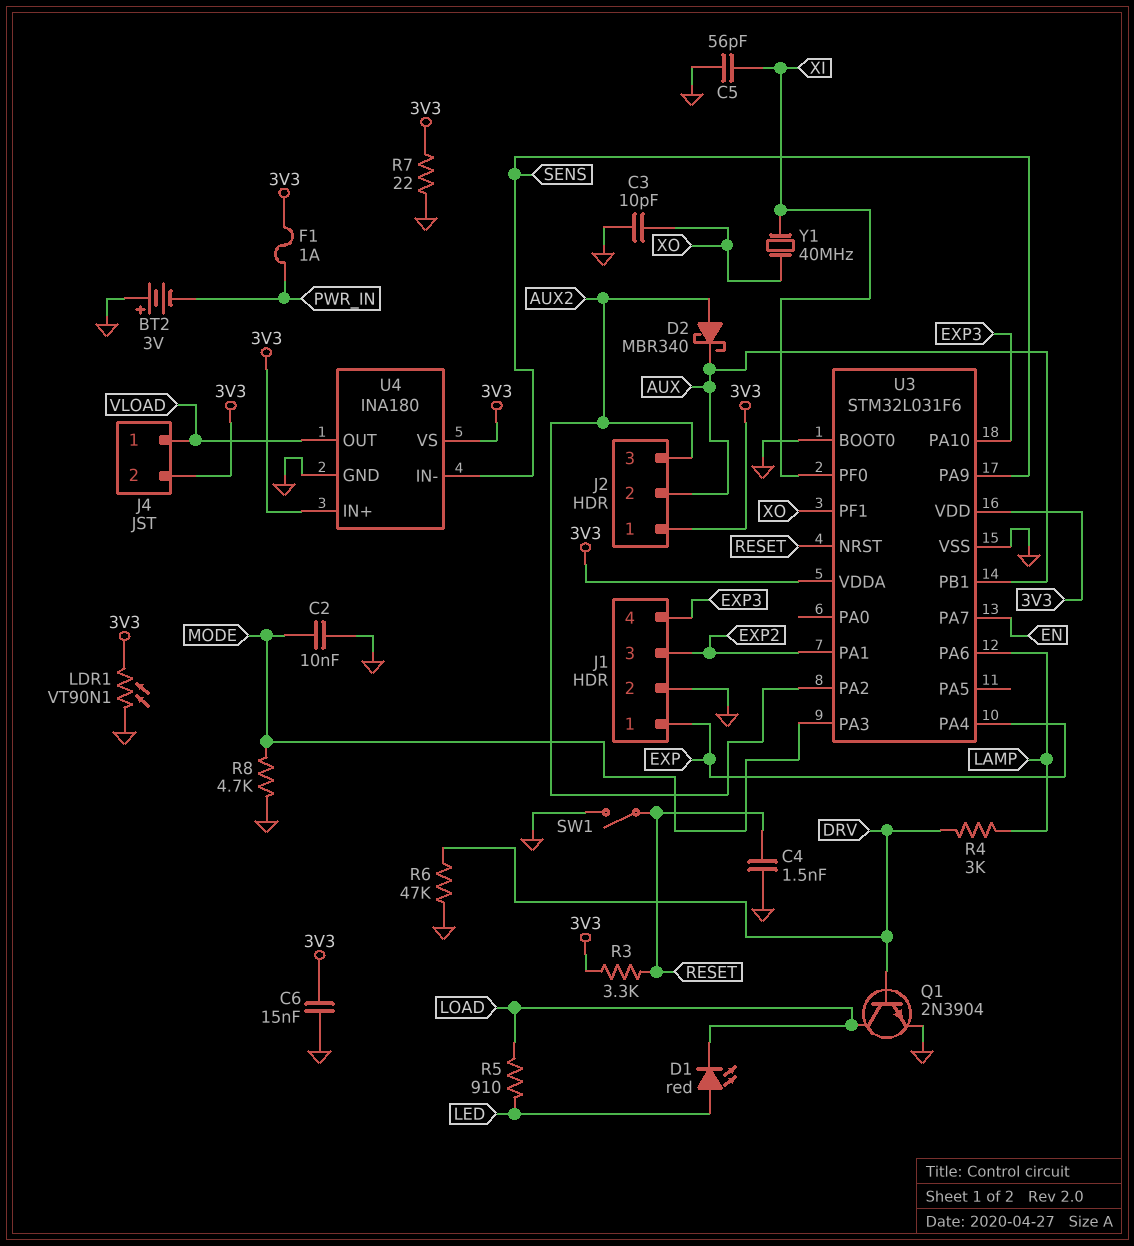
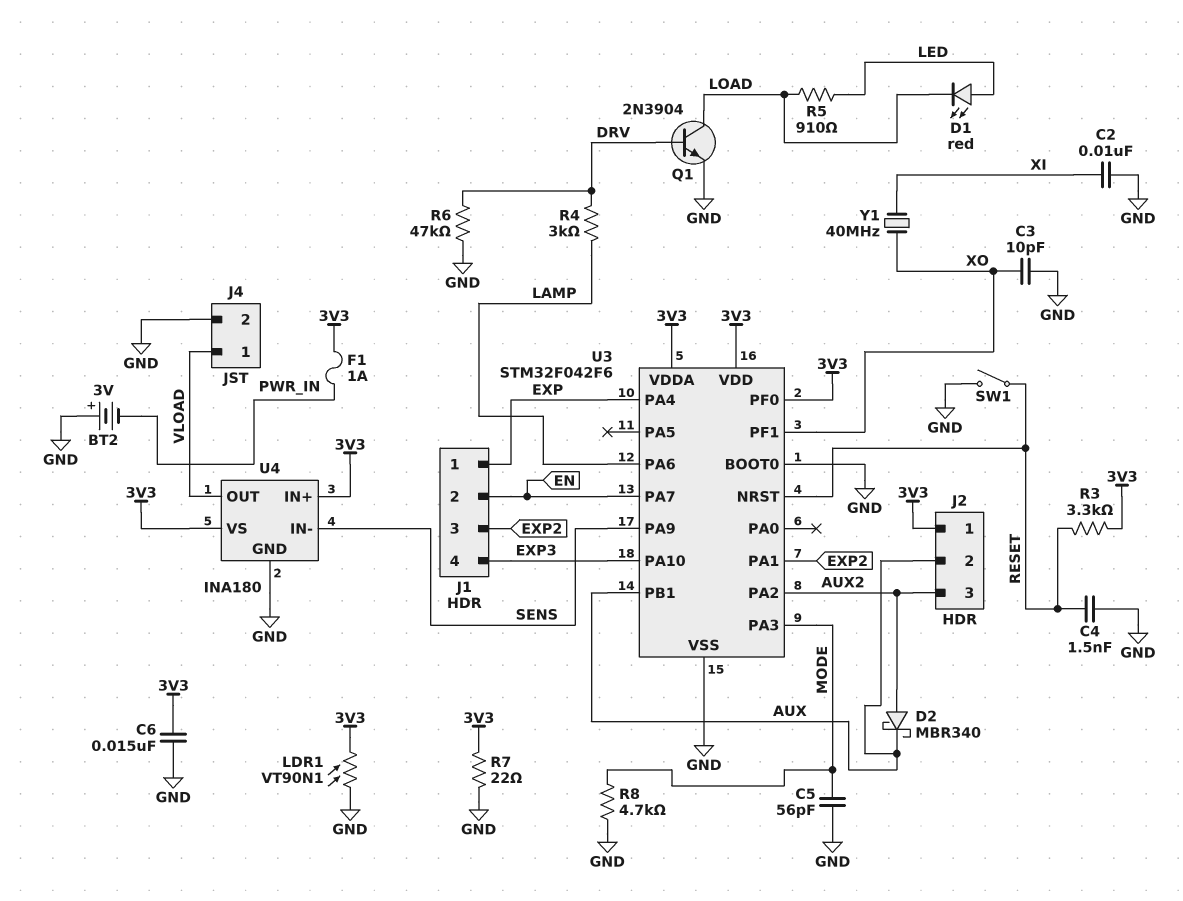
C2: 10nF (GND, MODE) -> 10nF (GND, XI)
C5: 56pF (GND, XI) -> 56pF (GND, MODE)
J1 pin 2: GND -> EN
J4 pin 2: 3V3 -> GND
U3: STM32L031F6 -> STM32F042F6
U3 pin PF0: XI -> 3V3

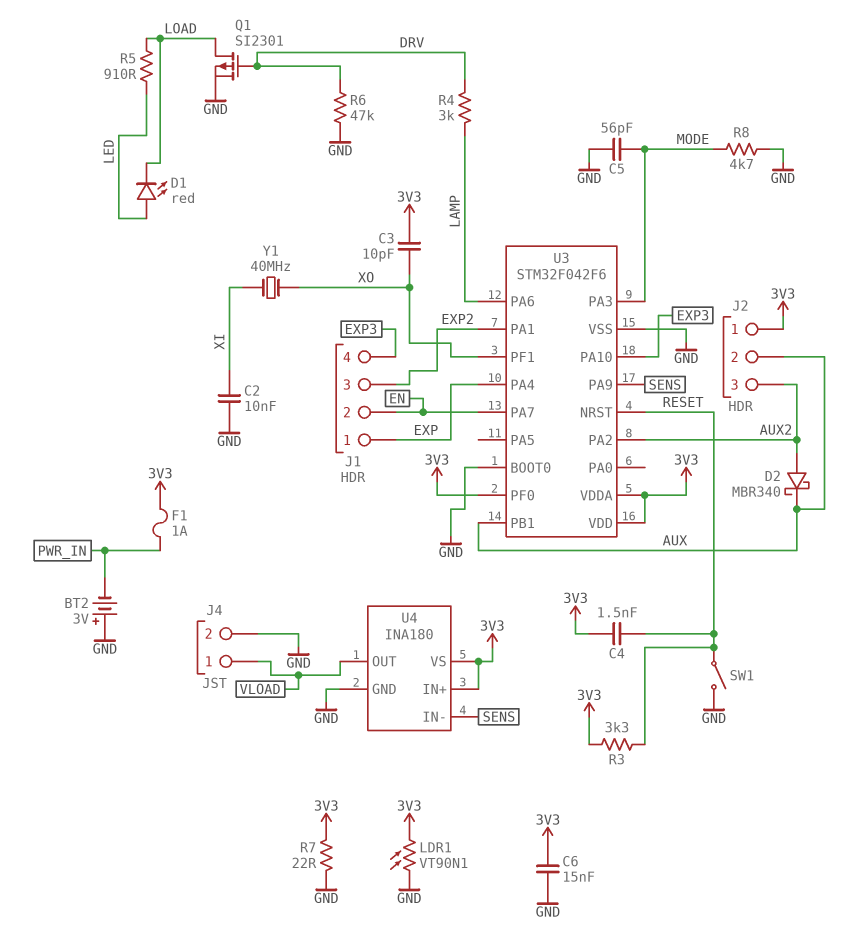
C3: 10pF (GND, XO) -> 10pF (3V3, XO)
C4: 1.5nF (GND, RESET) -> 1.5nF (3V3, RESET)
Q1: NPN 2N3904 (B DRV, C LOAD, E GND) -> PMOS SI2301 (G DRV, D LOAD, S GND)

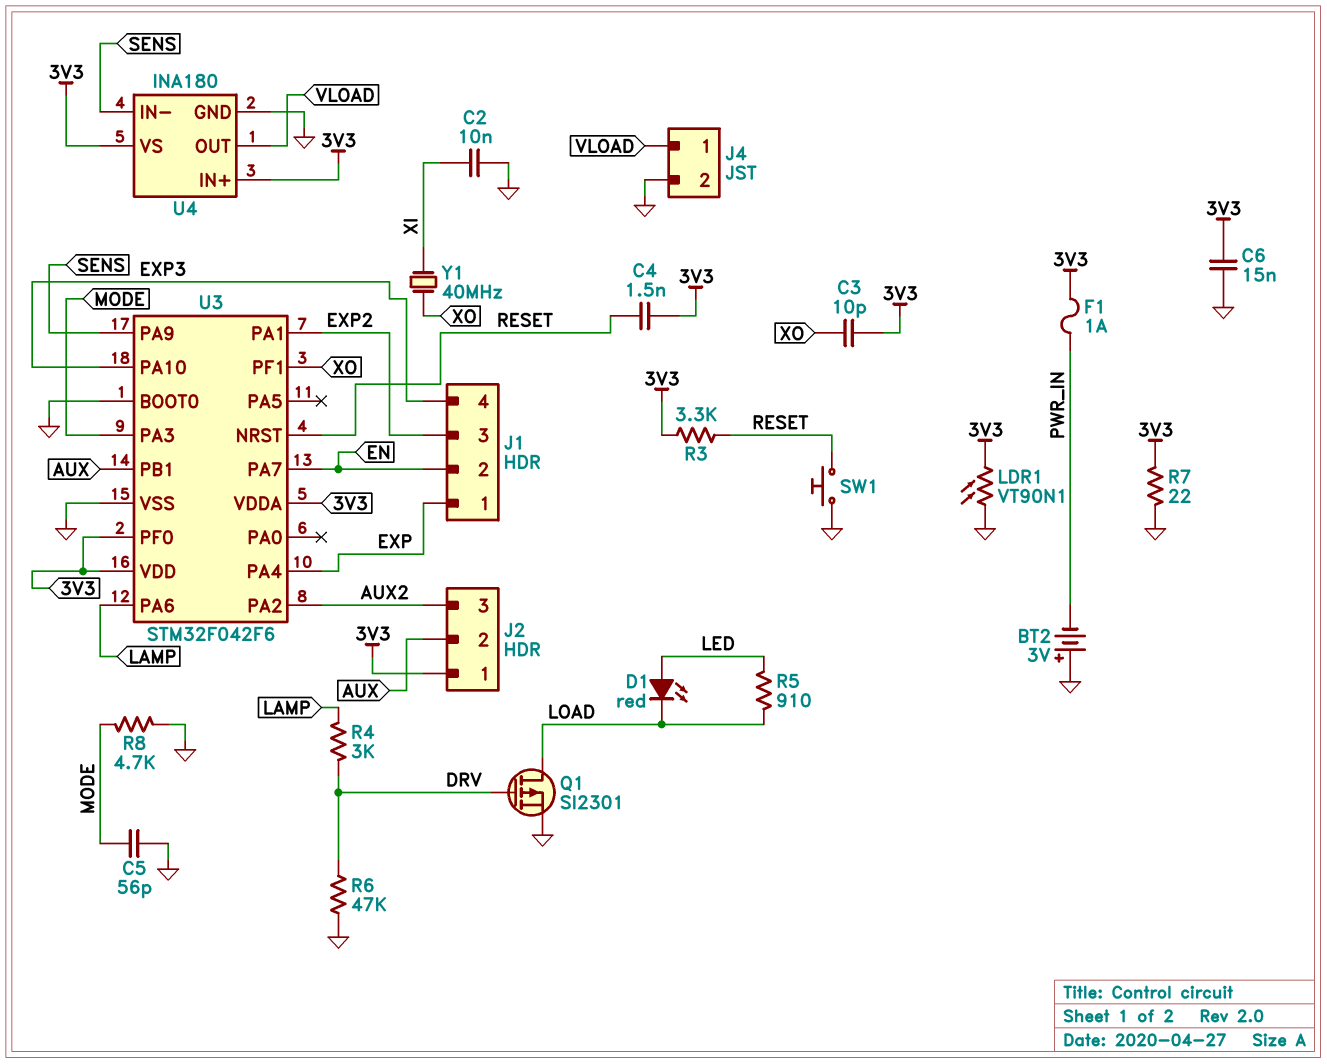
D2: schottky MBR340 (A AUX2, K AUX) -> none
SW1: switch (GND, RESET) -> button (GND, RESET)

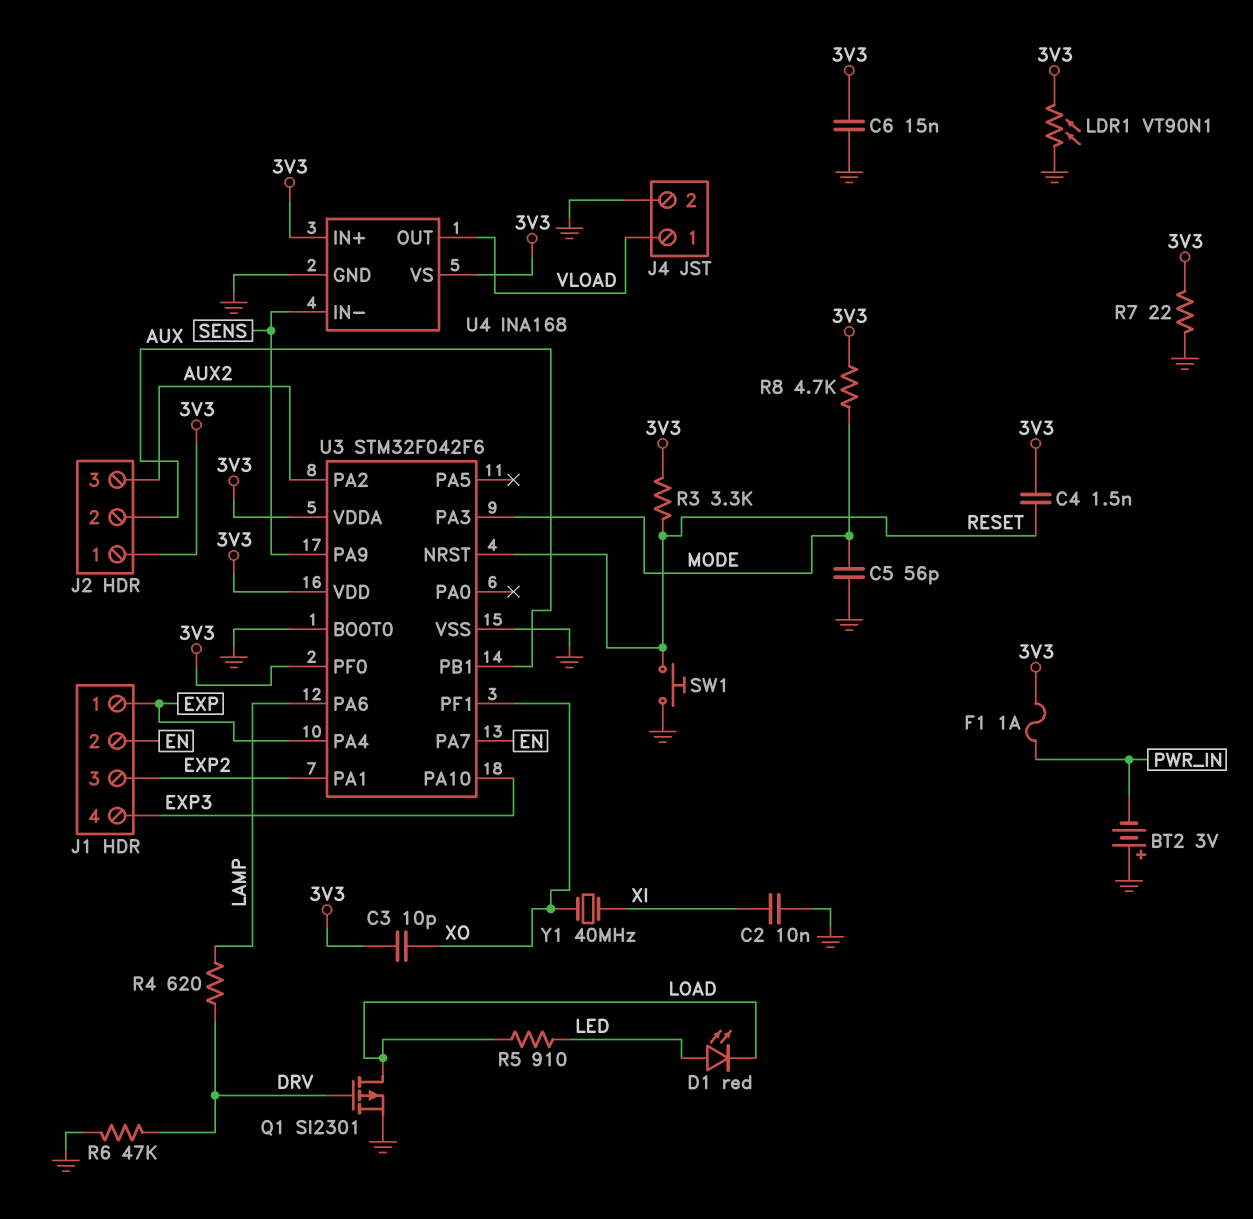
R4: 3k (DRV, LAMP) -> 620 (DRV, LAMP)
R8: 4.7k (GND, MODE) -> 4.7k (3V3, MODE)
U4: INA180 -> INA168

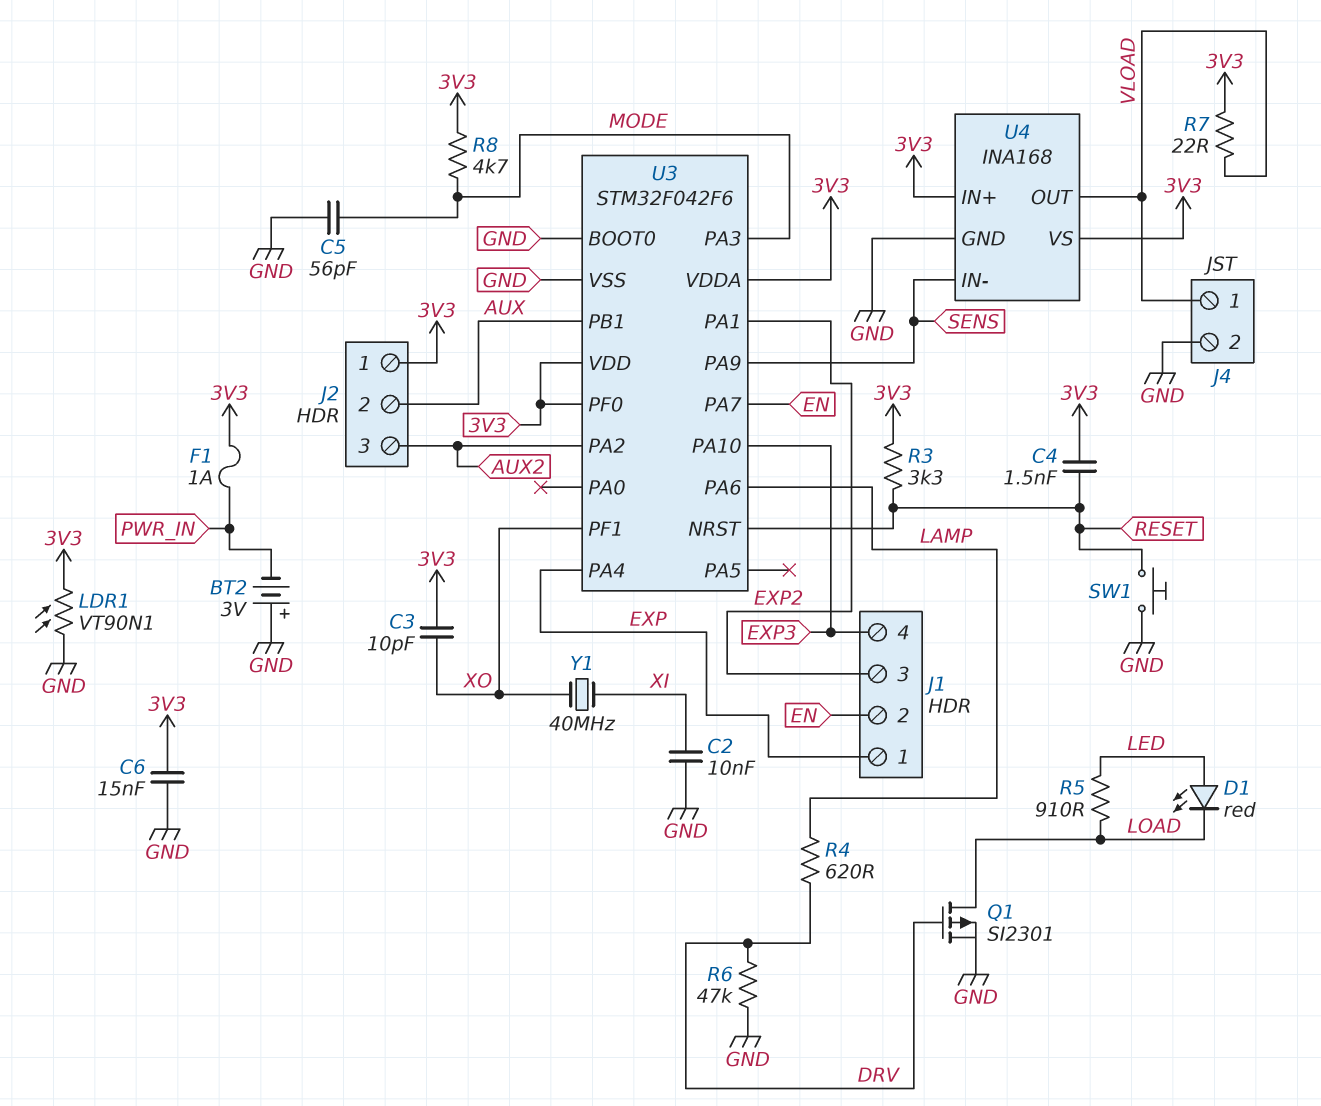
R7: 22 (3V3, GND) -> 22 (3V3, VLOAD)

